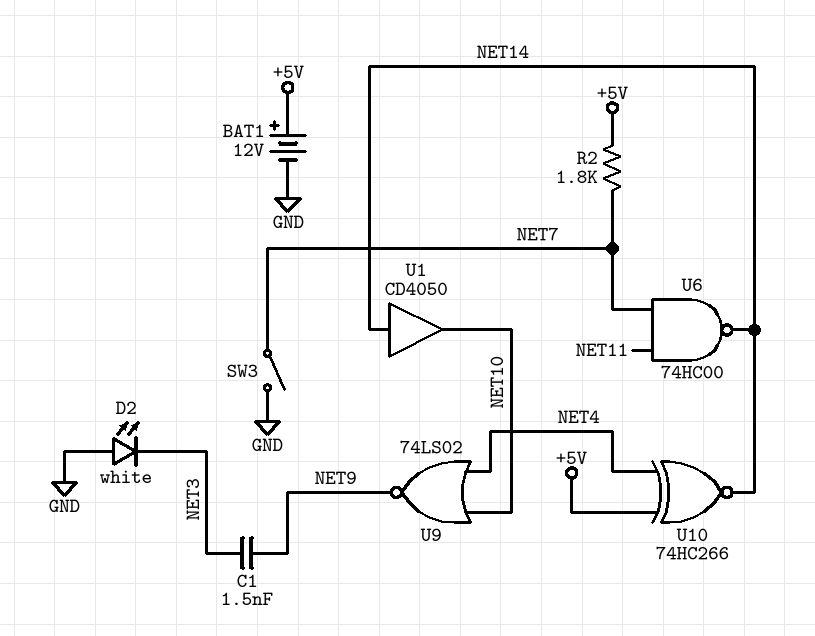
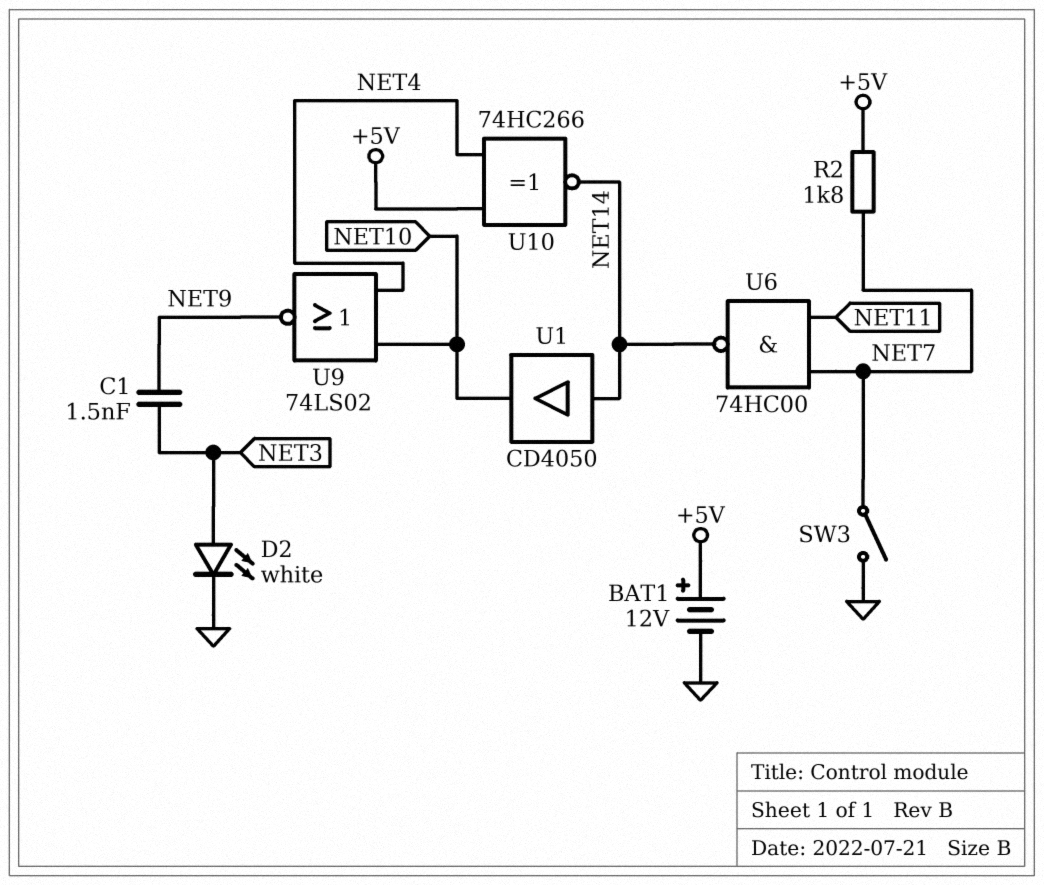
D2: LED white (A GND, K NET3) -> LED white (A NET3, K GND)

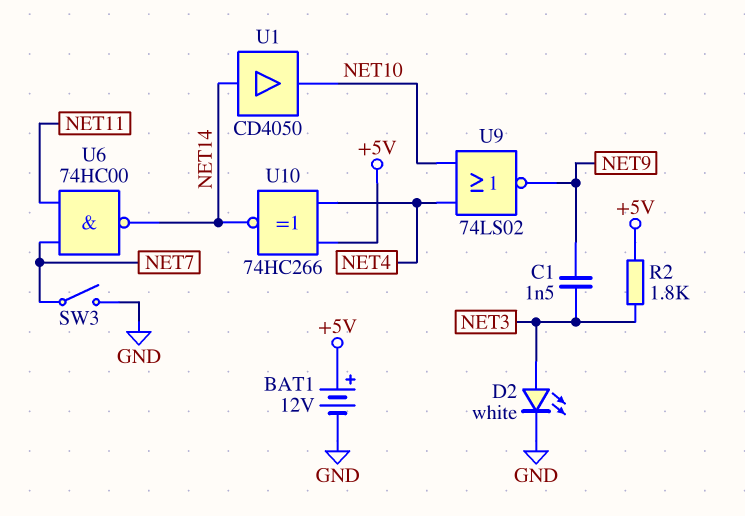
R2: 1.8k (+5V, NET7) -> 1.8k (+5V, NET3)

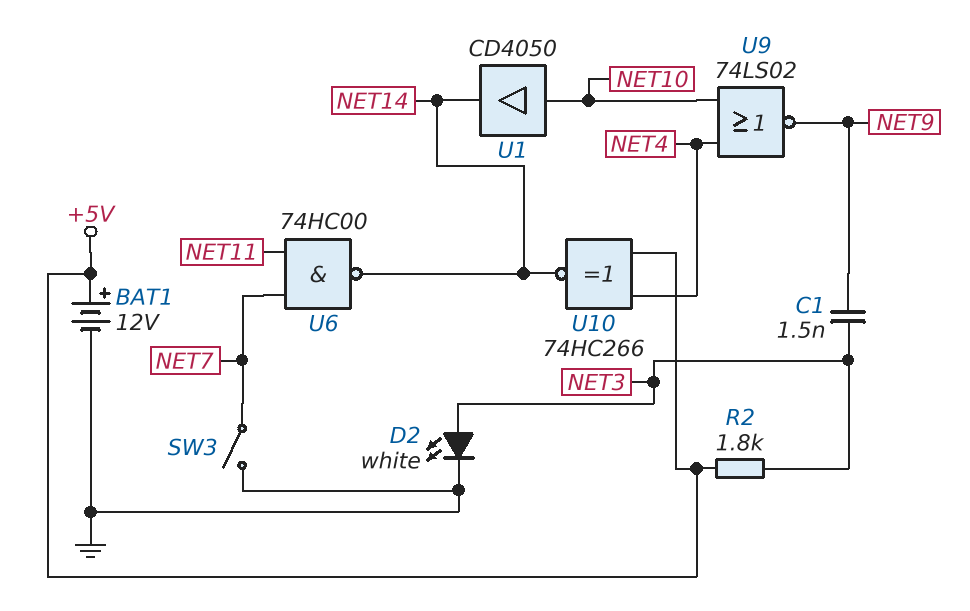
U1: buffer CD4050 (in NET14, out NET10) -> buffer CD4050 (in NET10, out NET14)

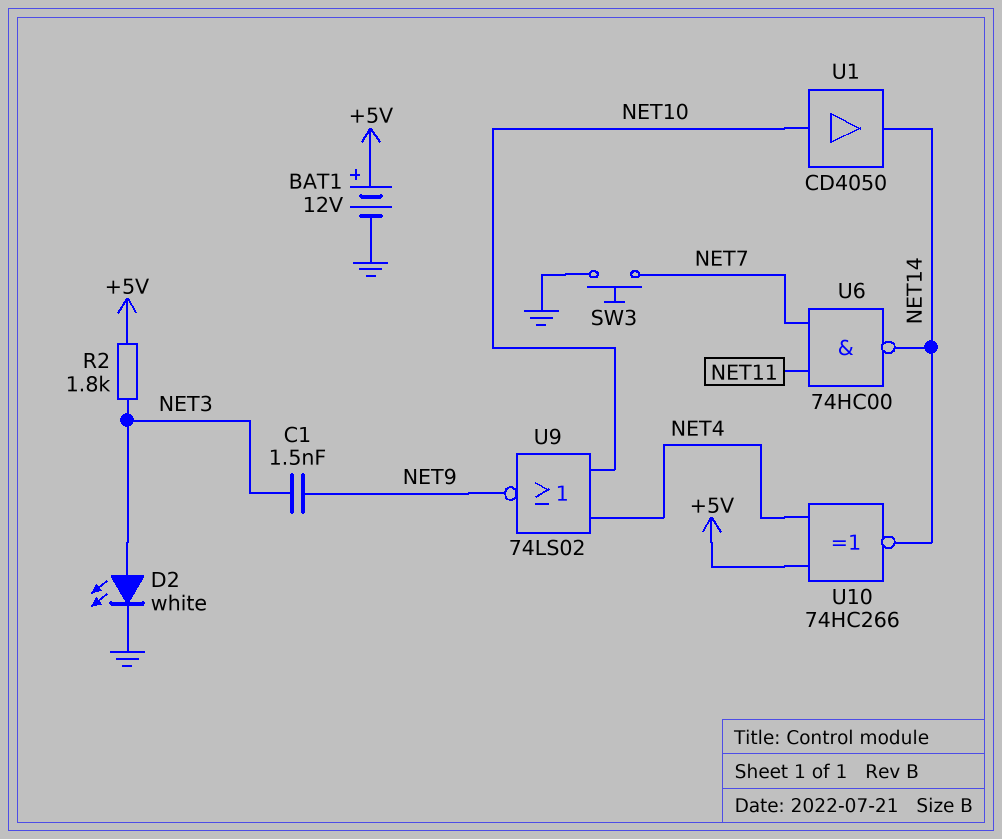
SW3: switch (GND, NET7) -> button (GND, NET7)

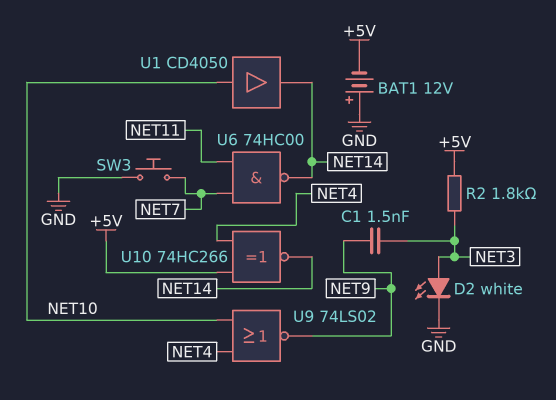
BAT1: 12V (plus +5V, minus GND) -> 12V (plus GND, minus +5V)

